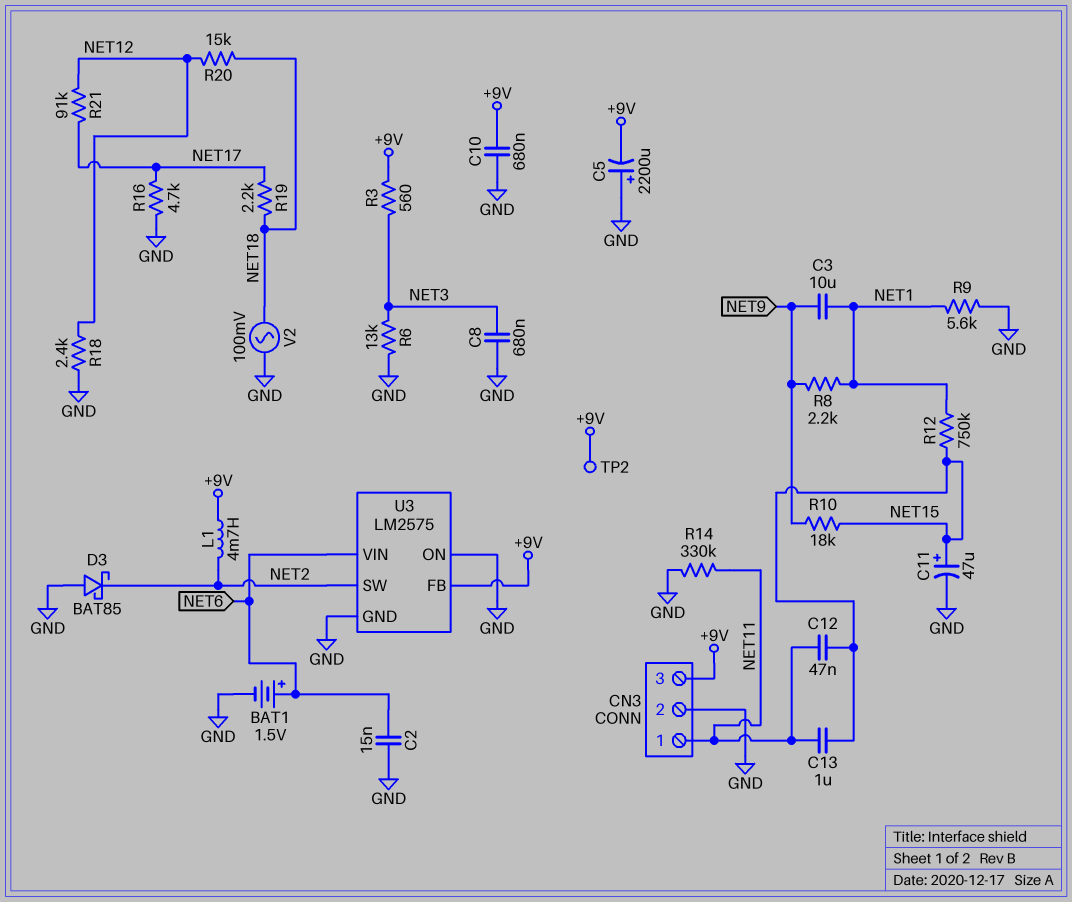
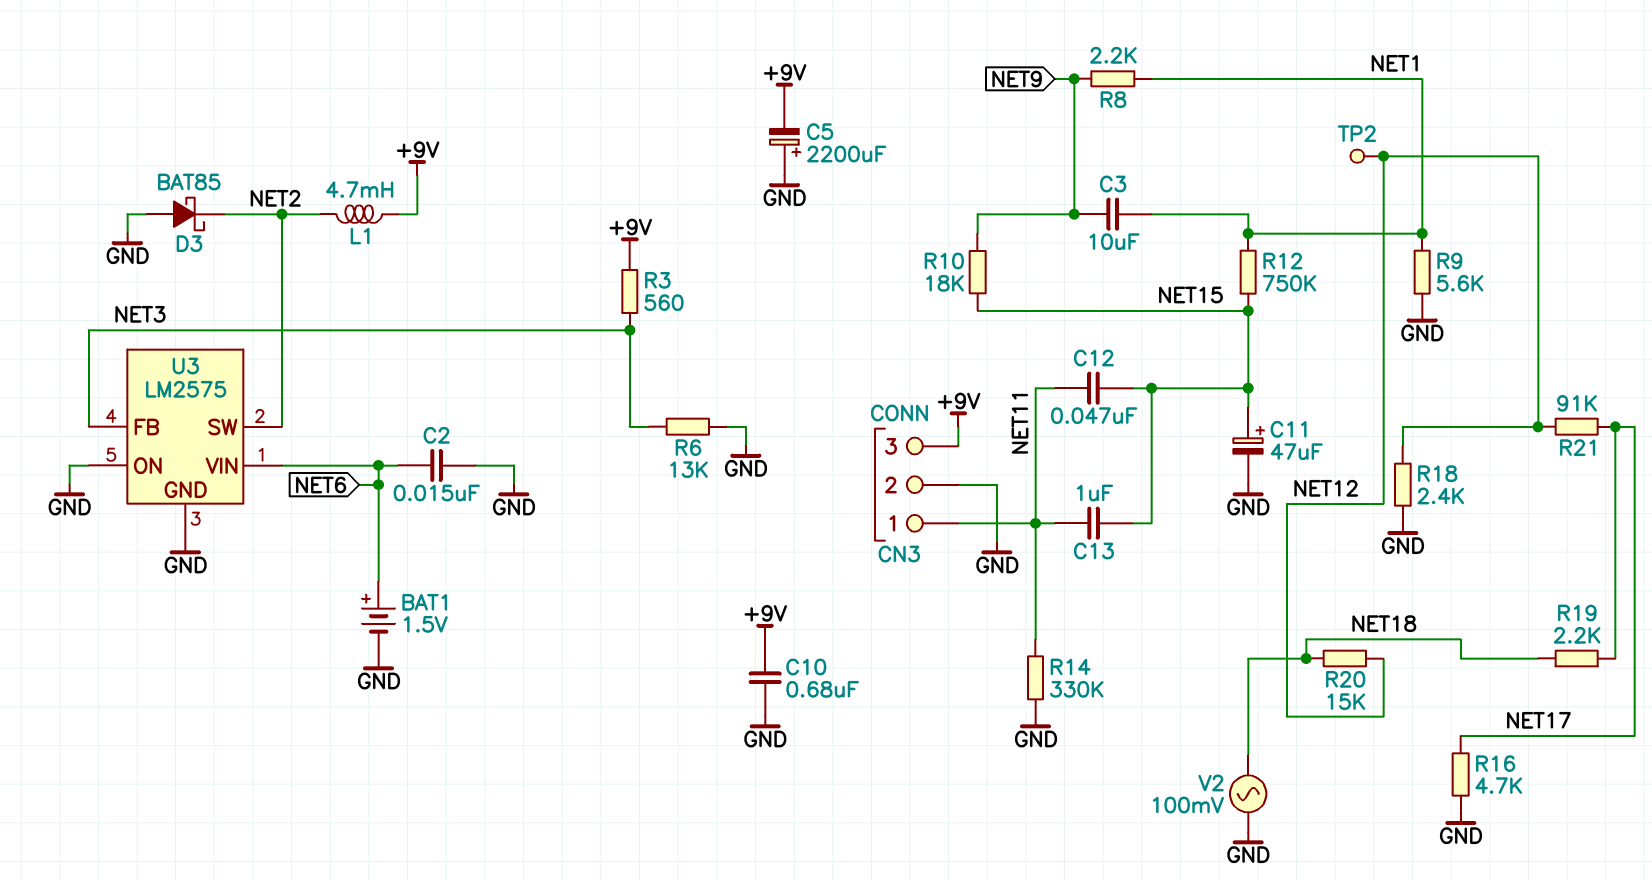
C8: 680nF (GND, NET3) -> none
TP2: test point (+9V) -> test point (NET12)
U3 pin FB: +9V -> NET3

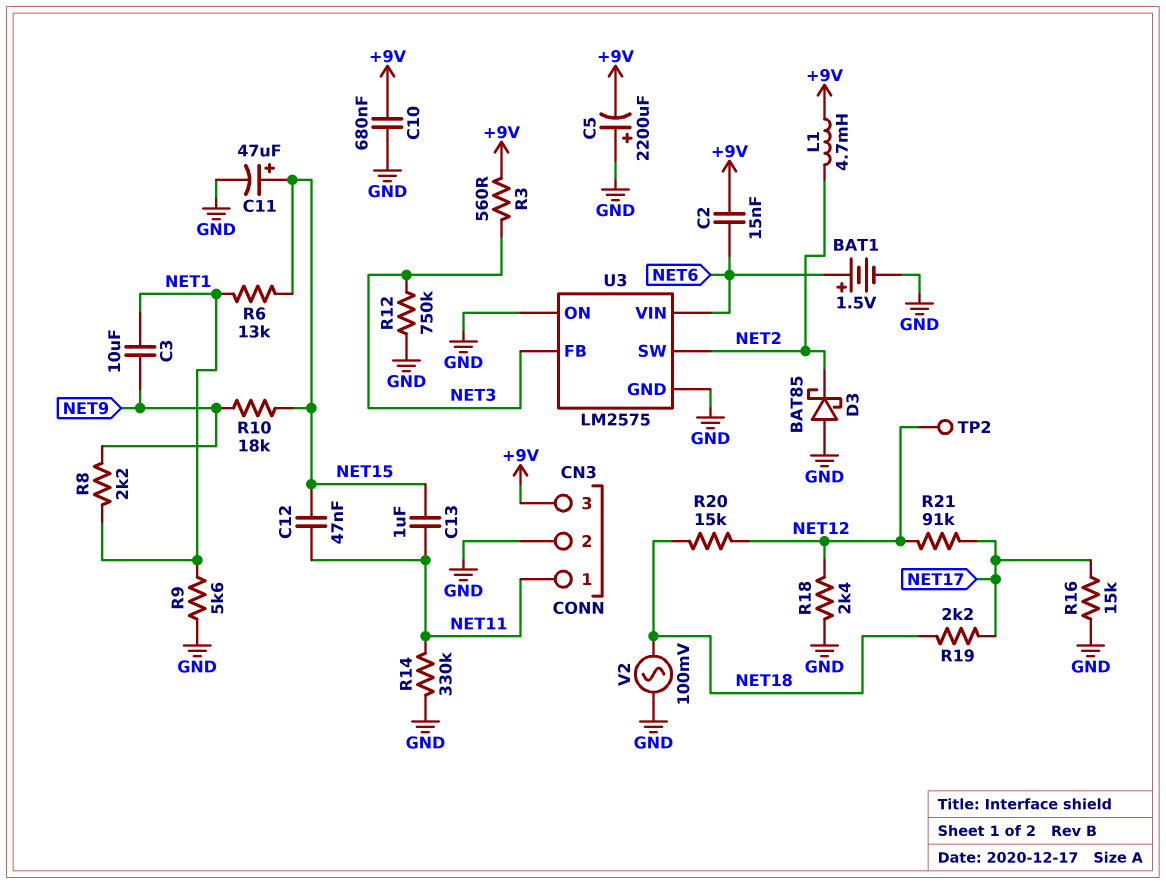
C2: 15nF (GND, NET6) -> 15nF (+9V, NET6)
R6: 13k (GND, NET3) -> 13k (NET1, NET15)
R12: 750k (NET1, NET15) -> 750k (GND, NET3)
R16: 4.7k (GND, NET17) -> 15k (GND, NET17)

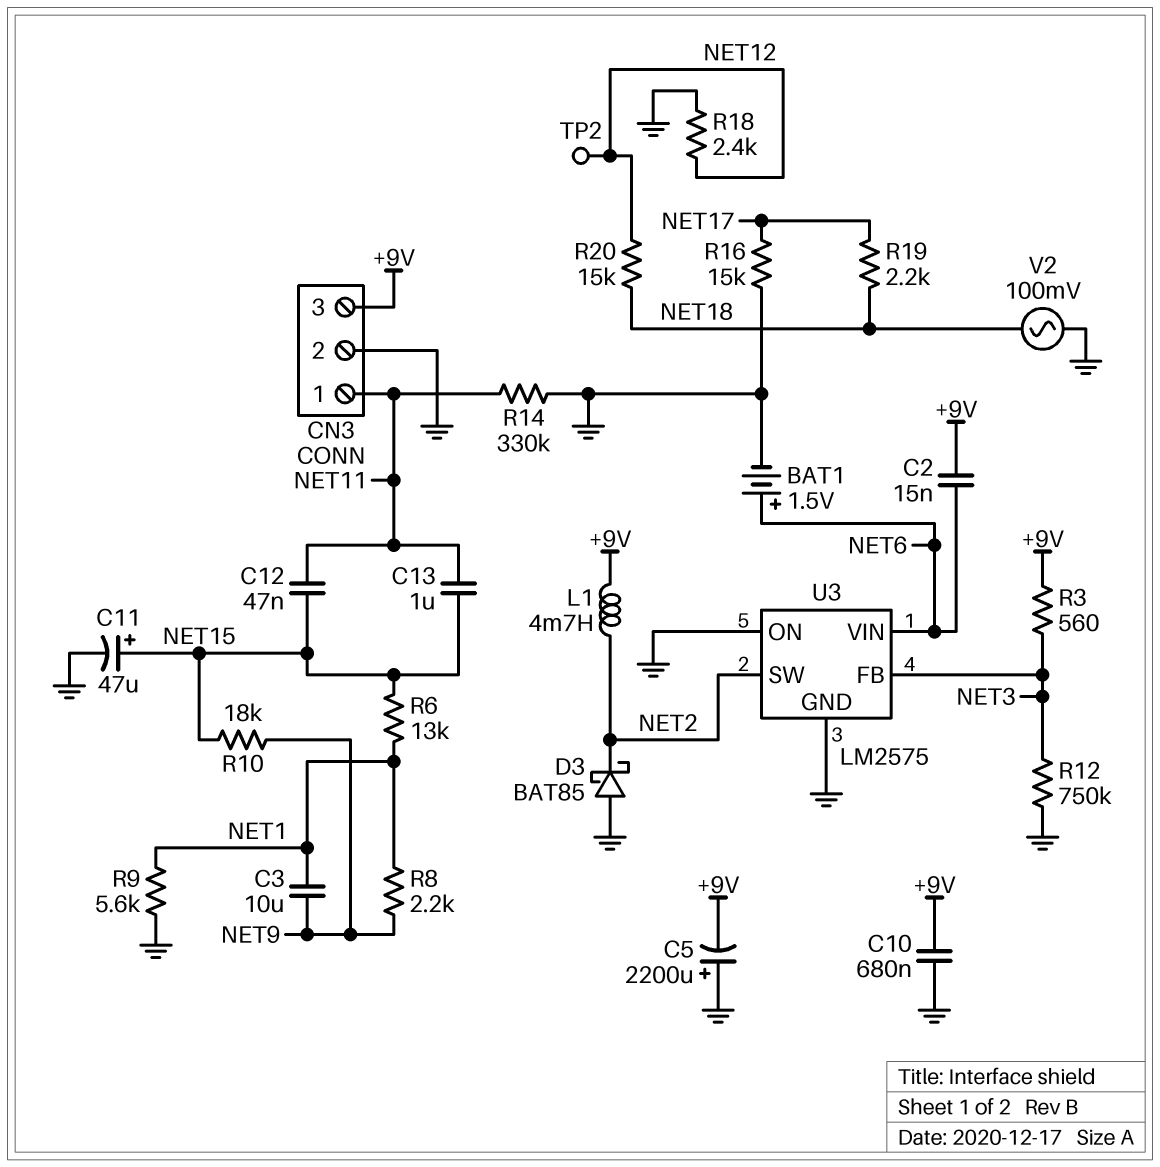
R21: 91k (NET12, NET17) -> none

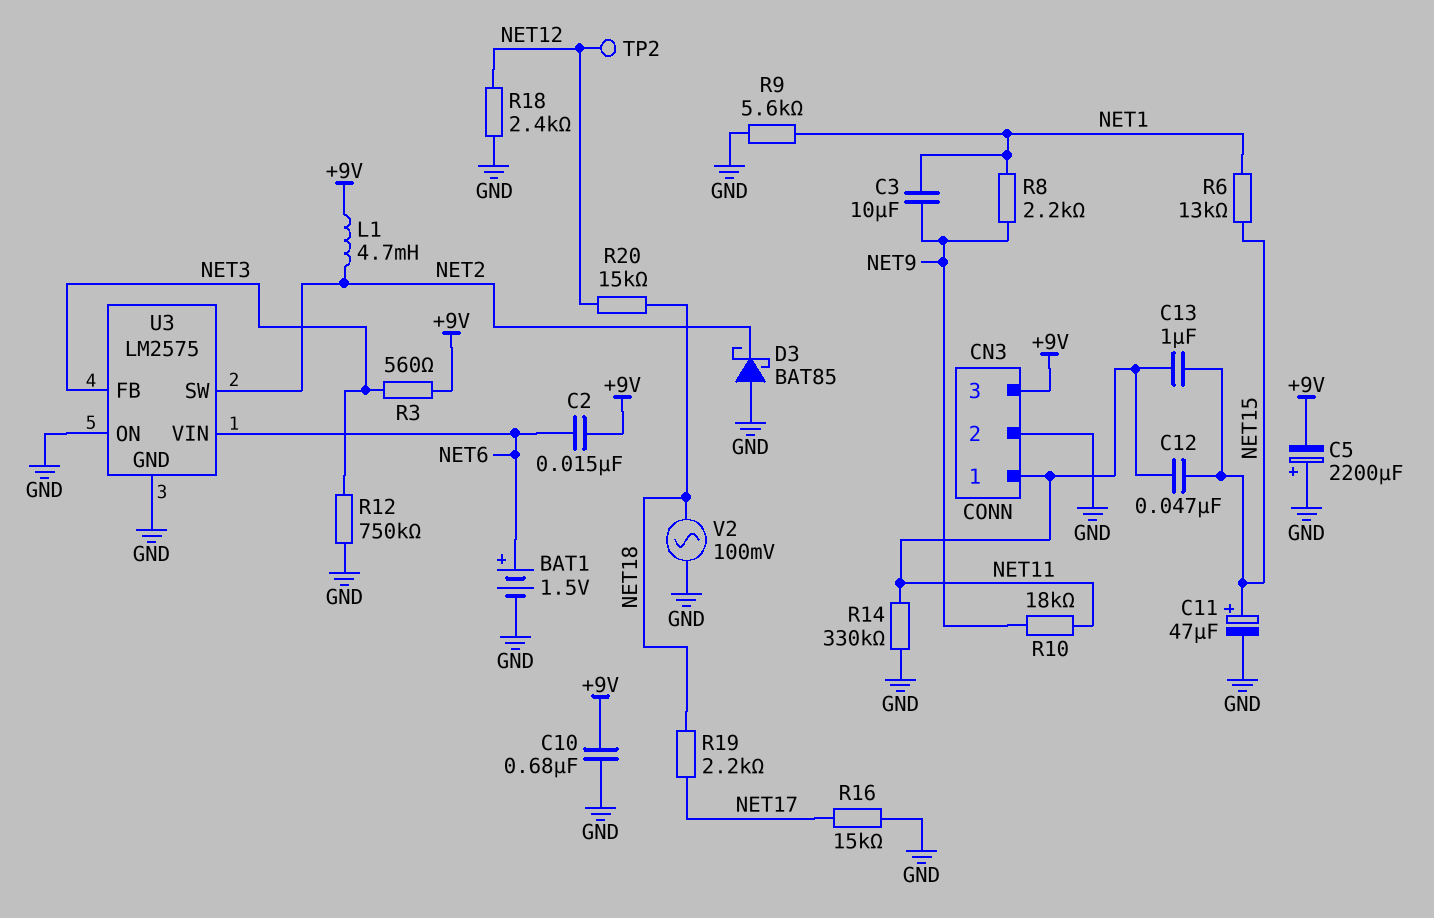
R10: 18k (NET9, NET15) -> 18k (NET9, NET11)

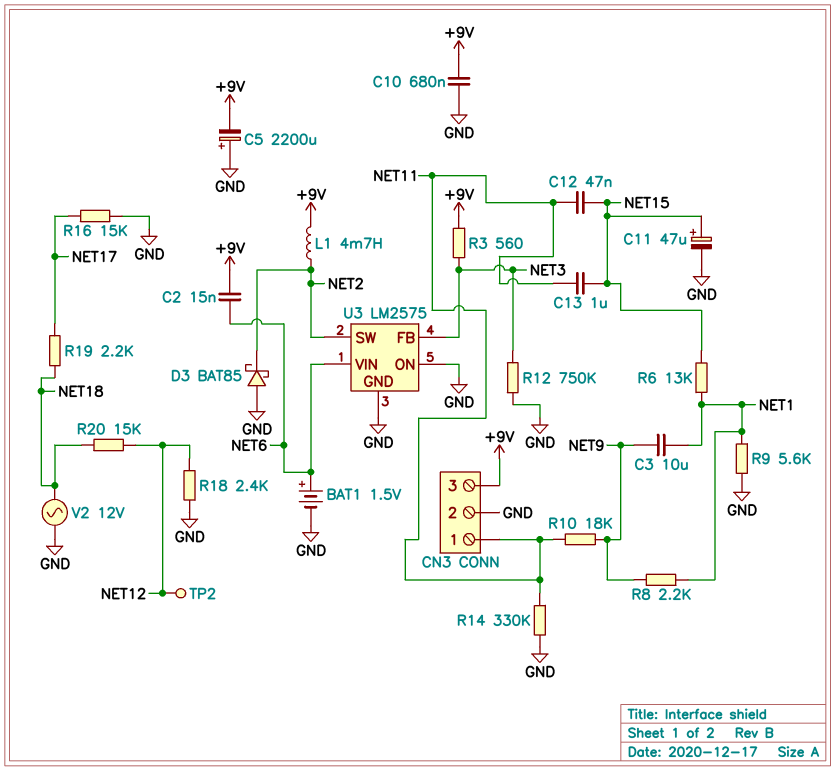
V2: AC 100mV (GND, NET18) -> AC 12V (GND, NET18)

